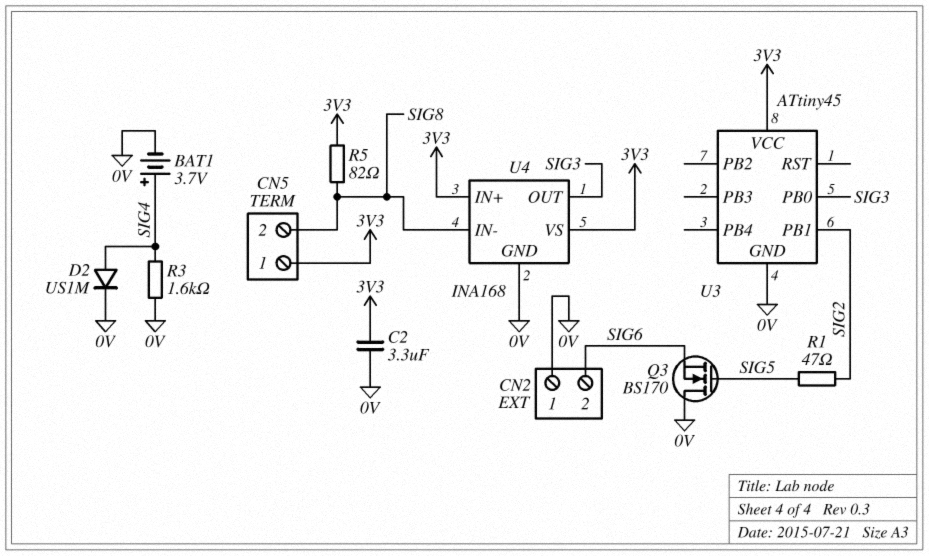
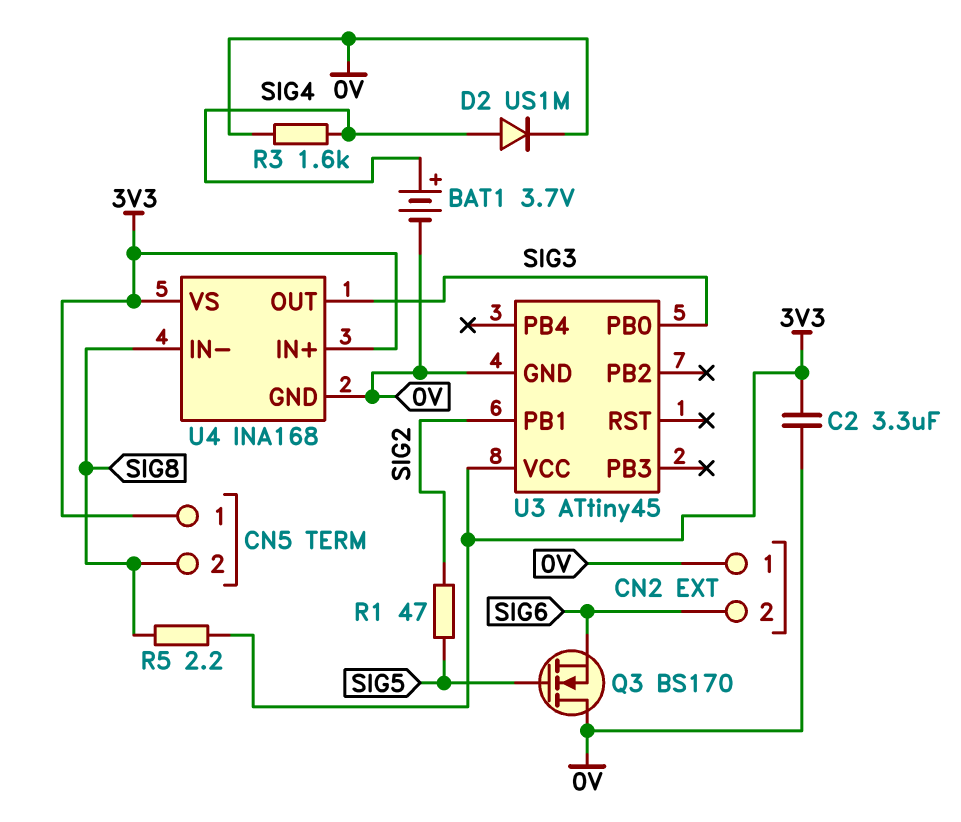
R5: 82 (3V3, SIG8) -> 2.2 (3V3, SIG8)

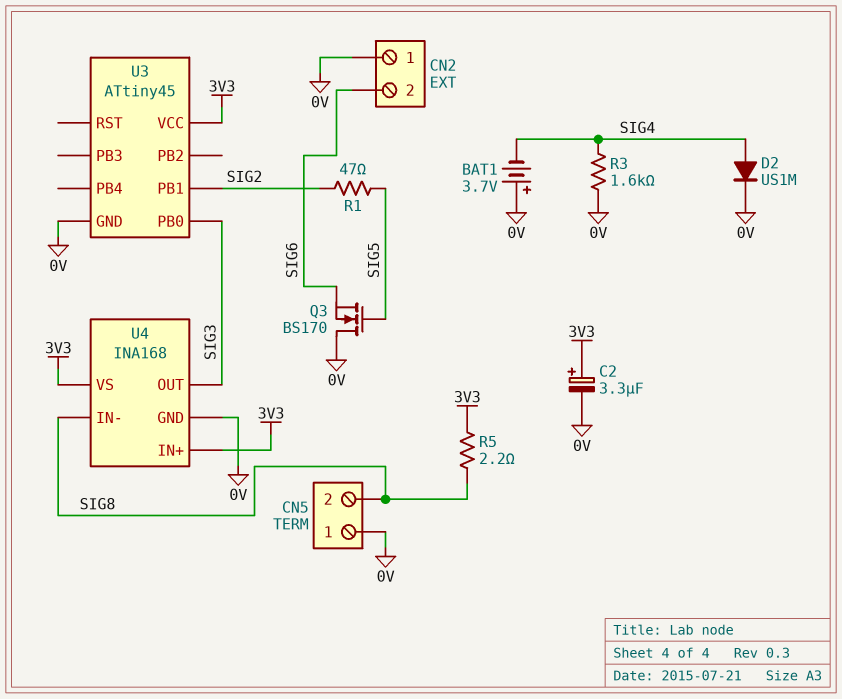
BAT1: 3.7V (plus SIG4, minus 0V) -> 3.7V (plus 0V, minus SIG4)
C2: 3.3uF (0V, 3V3) -> 3.3uF (plus 3V3, minus 0V)
CN5 pin 1: 3V3 -> 0V

